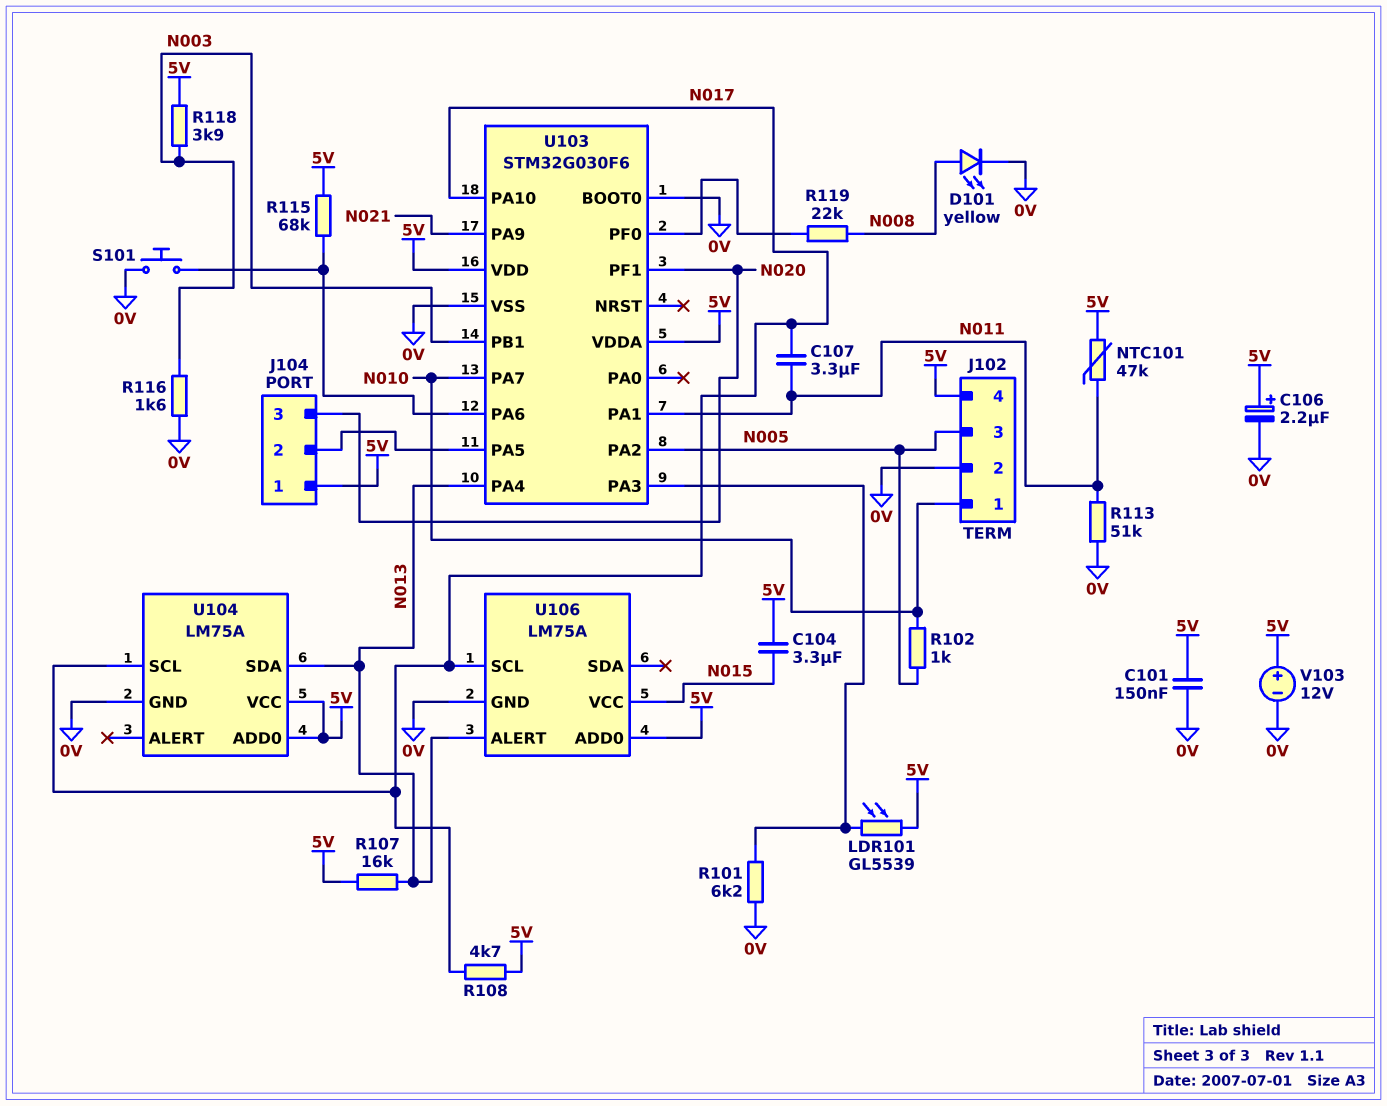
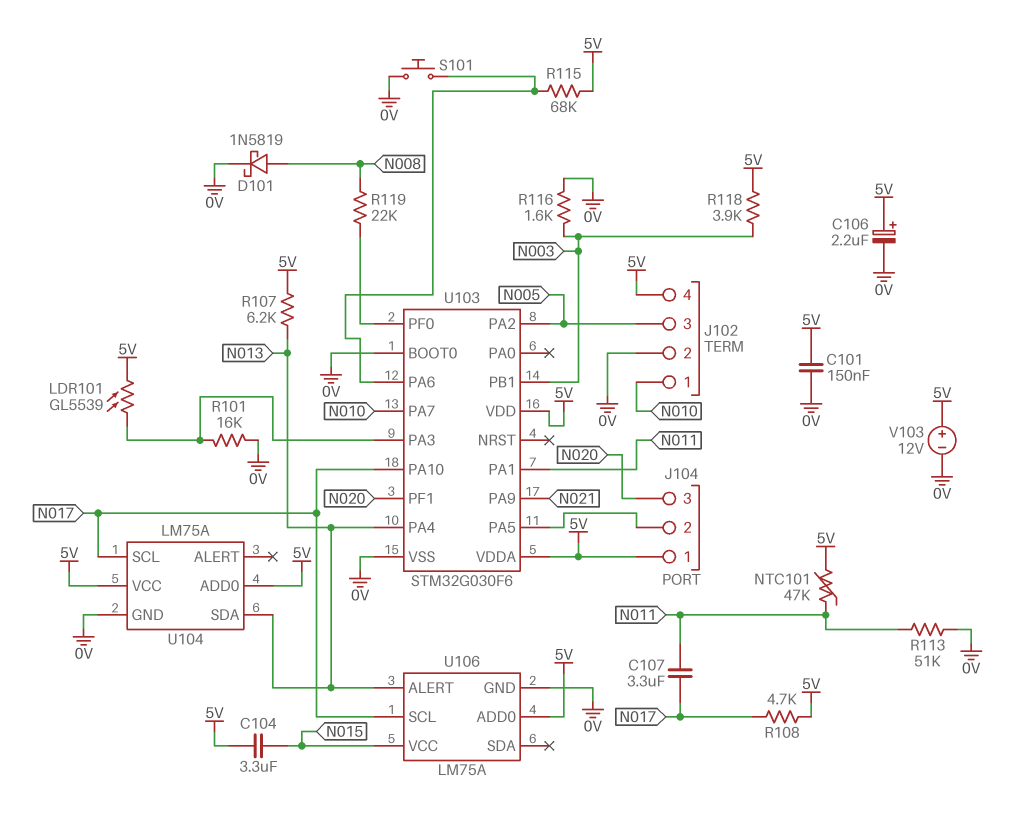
D101: LED yellow (A N008, K 0V) -> schottky 1N5819 (A N008, K 0V)
R101: 6.2k (0V, U103/PA3) -> 16k (0V, U103/PA3)
R102: 1k (N005, N010) -> none
R107: 16k (5V, N013) -> 6.2k (5V, N013)

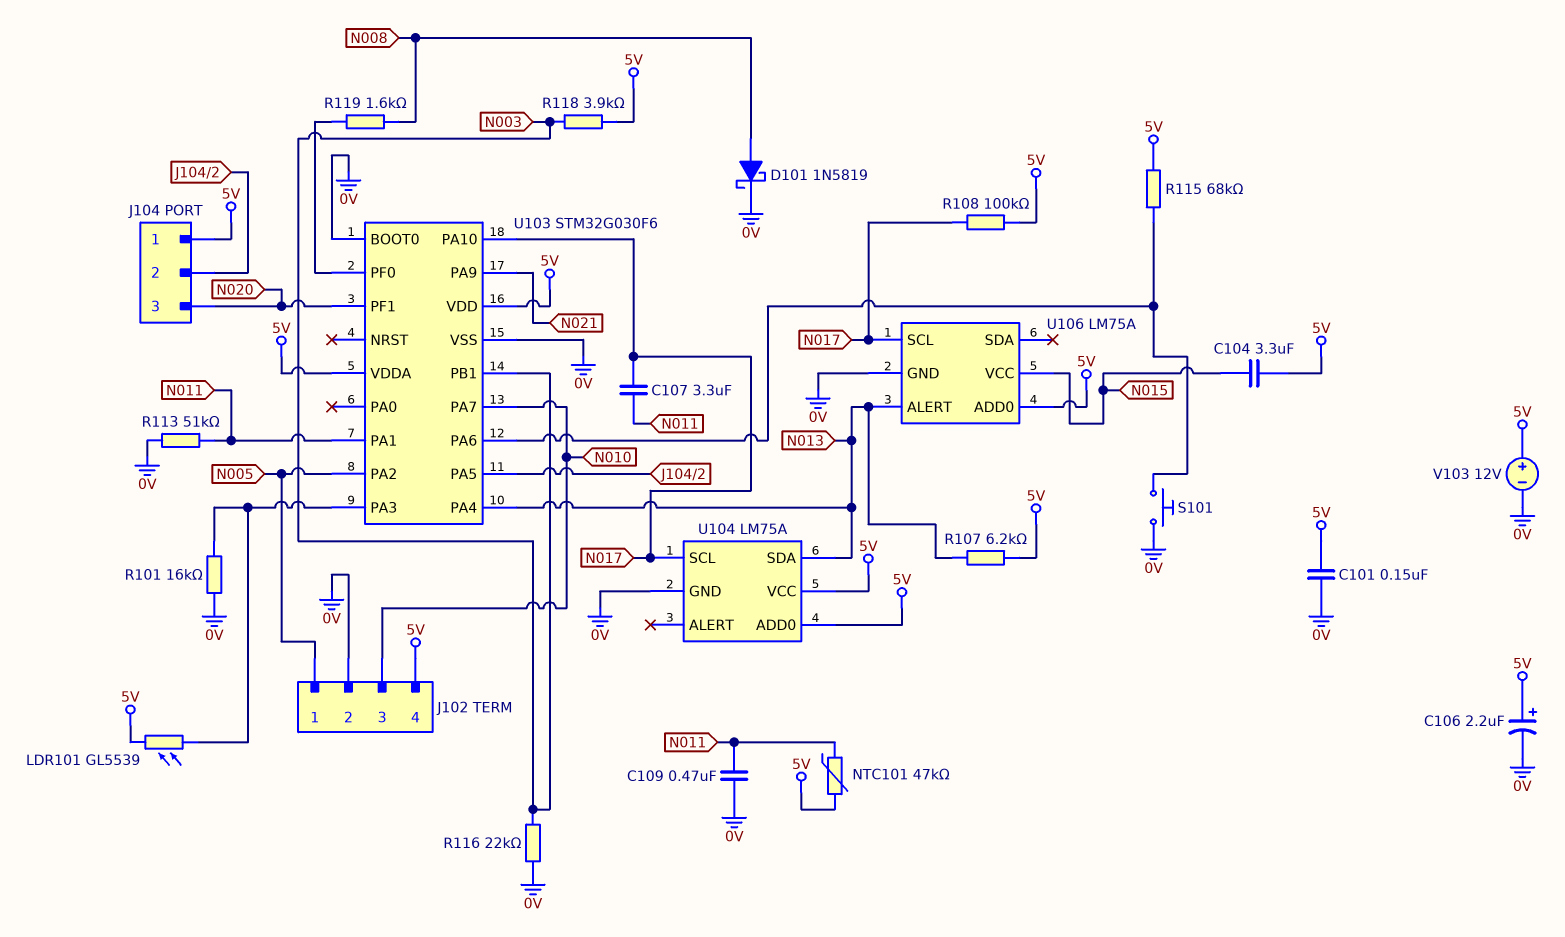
C109: none -> 470nF (0V, N011)
J102 pin 1: N010 -> N005
J102 pin 3: N005 -> N010
R108: 4.7k (5V, N017) -> 100k (5V, N017)
R116: 1.6k (0V, N003) -> 22k (0V, N003)
R119: 22k (N008, U103/PF0) -> 1.6k (N008, U103/PF0)

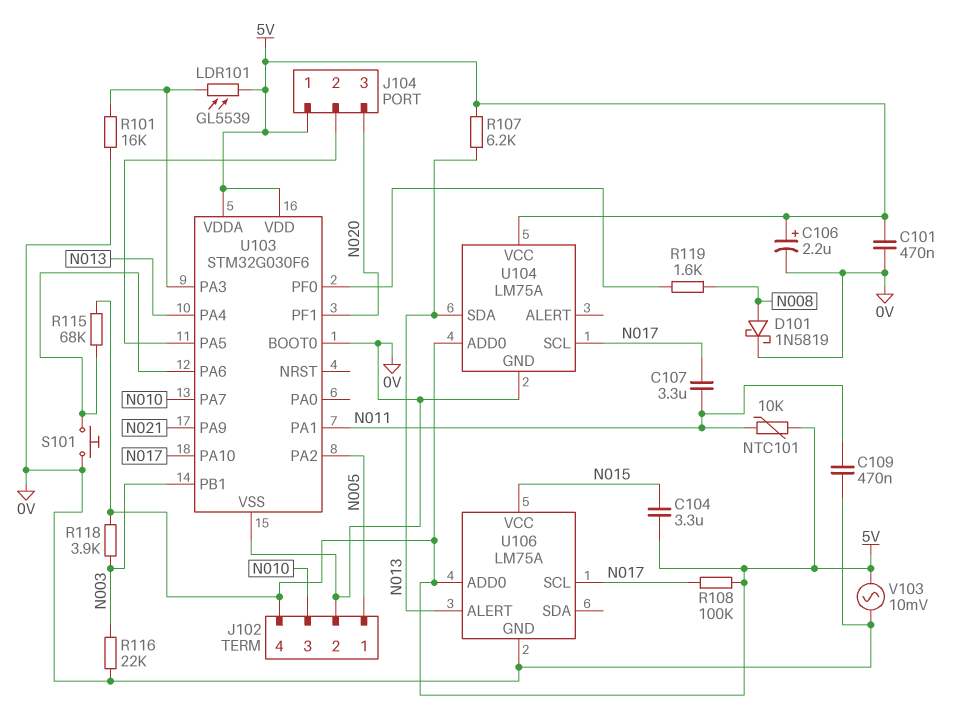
C101: 150nF (0V, 5V) -> 470nF (0V, 5V)
NTC101: 47k (5V, N011) -> 10k (5V, N011)
R113: 51k (0V, N011) -> none
V103: 12V (plus 5V, minus 0V) -> AC 10mV (0V, 5V)

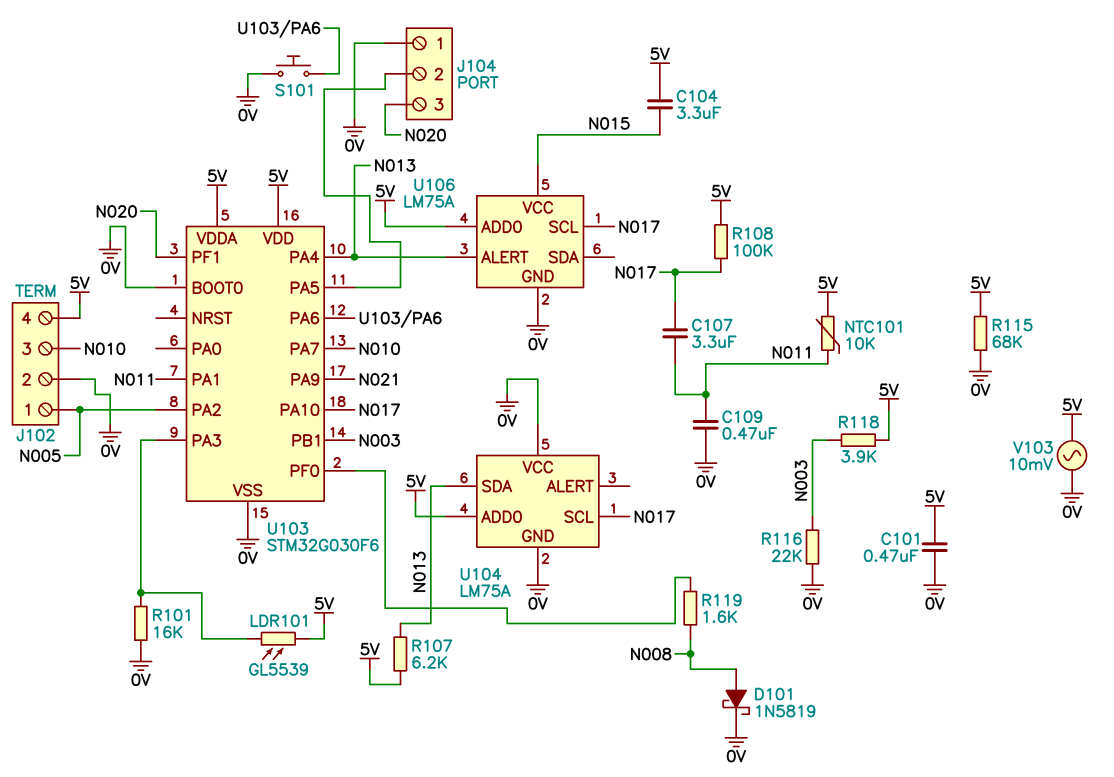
C106: 2.2uF (plus 5V, minus 0V) -> none
J104 pin 1: 5V -> 0V
R115: 68k (5V, U103/PA6) -> 68k (0V, 5V)
U104 pin VCC: 5V -> 0V

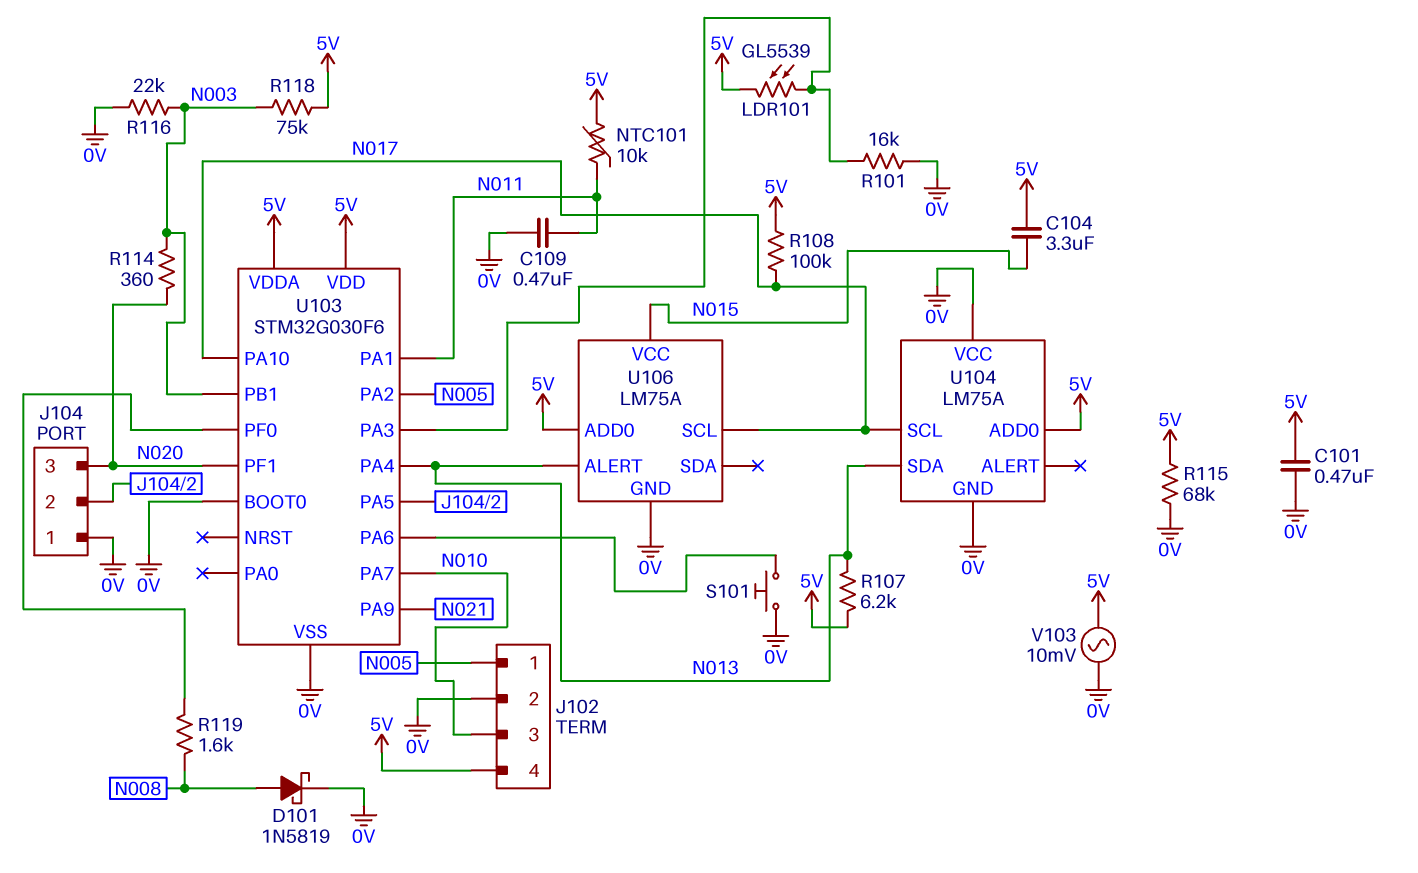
C107: 3.3uF (N011, N017) -> none
R114: none -> 360 (N003, N020)
R118: 3.9k (5V, N003) -> 75k (5V, N003)

